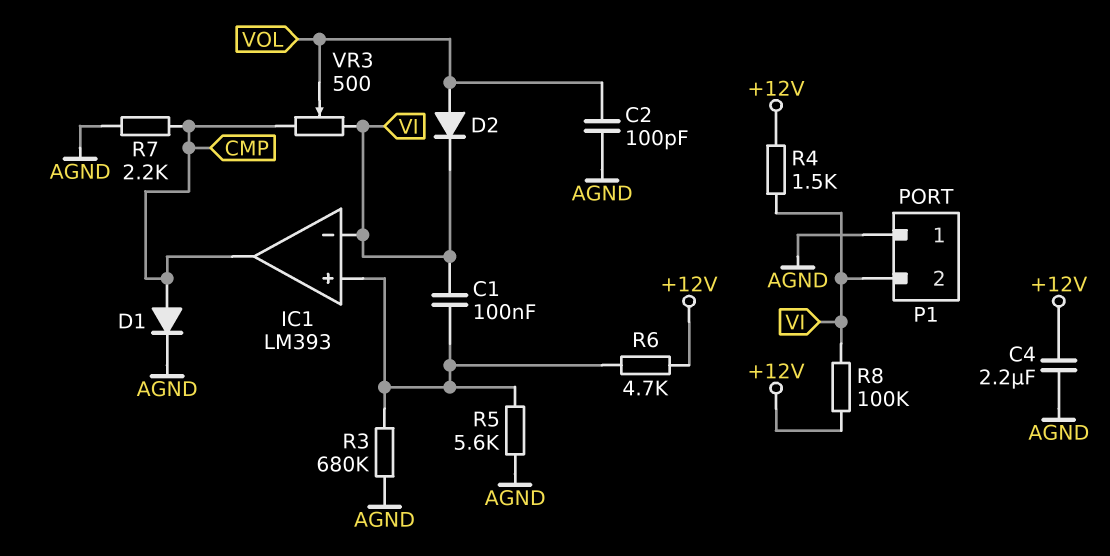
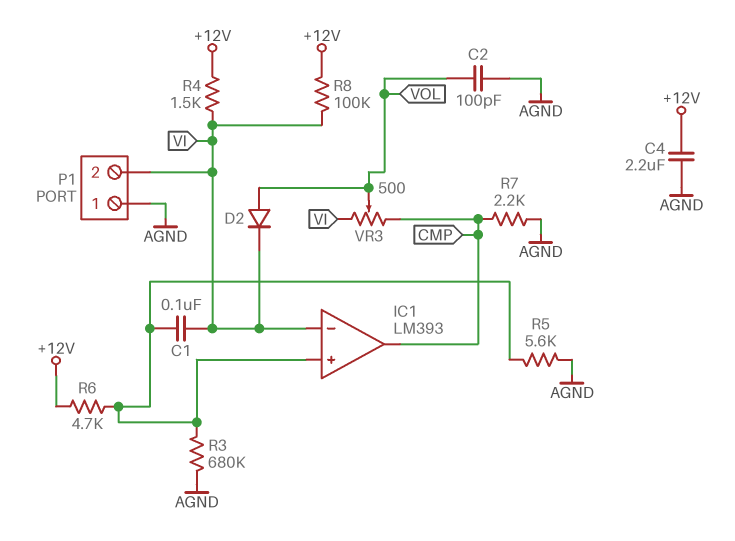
D1: diode (A CMP, K AGND) -> none

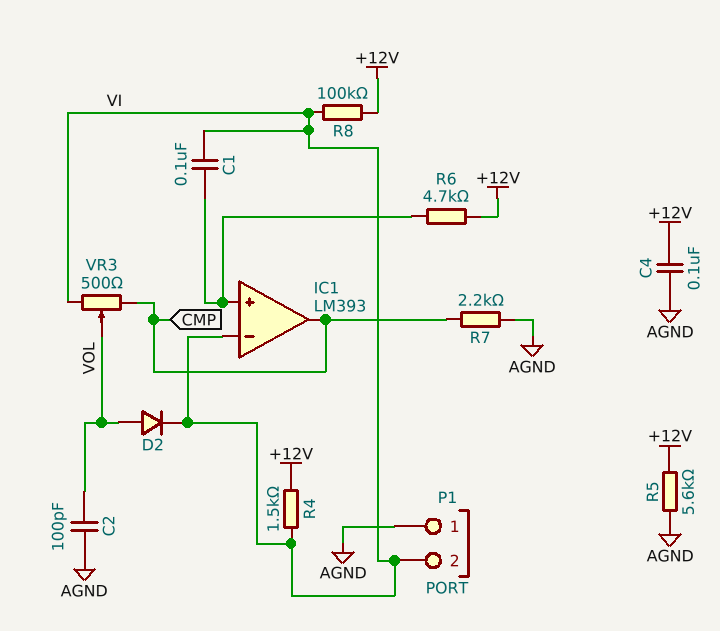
C4: 2.2uF (+12V, AGND) -> 100nF (+12V, AGND)
R3: 680k (AGND, IC1/in+) -> none
R5: 5.6k (AGND, IC1/in+) -> 5.6k (+12V, AGND)

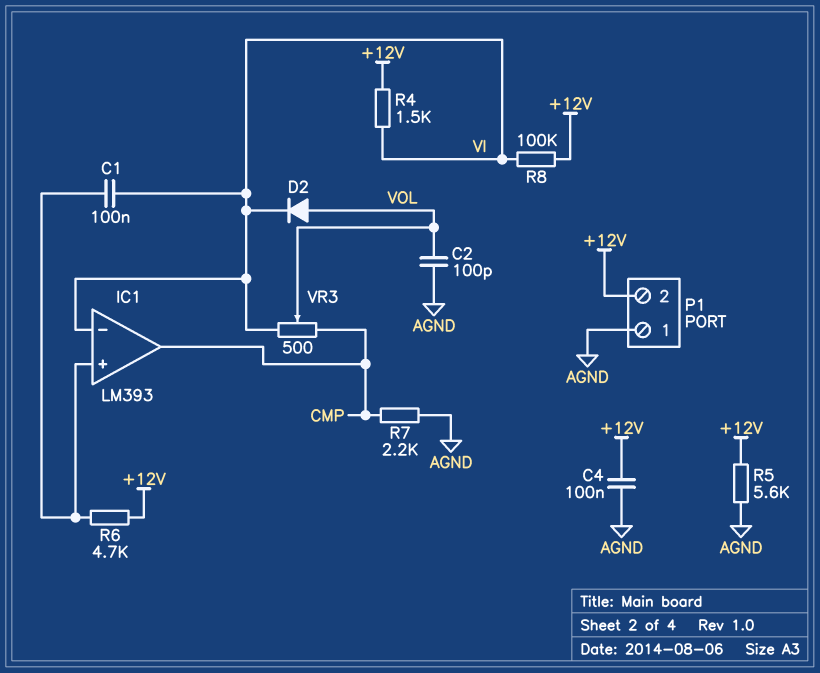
P1 pin 2: VI -> +12V

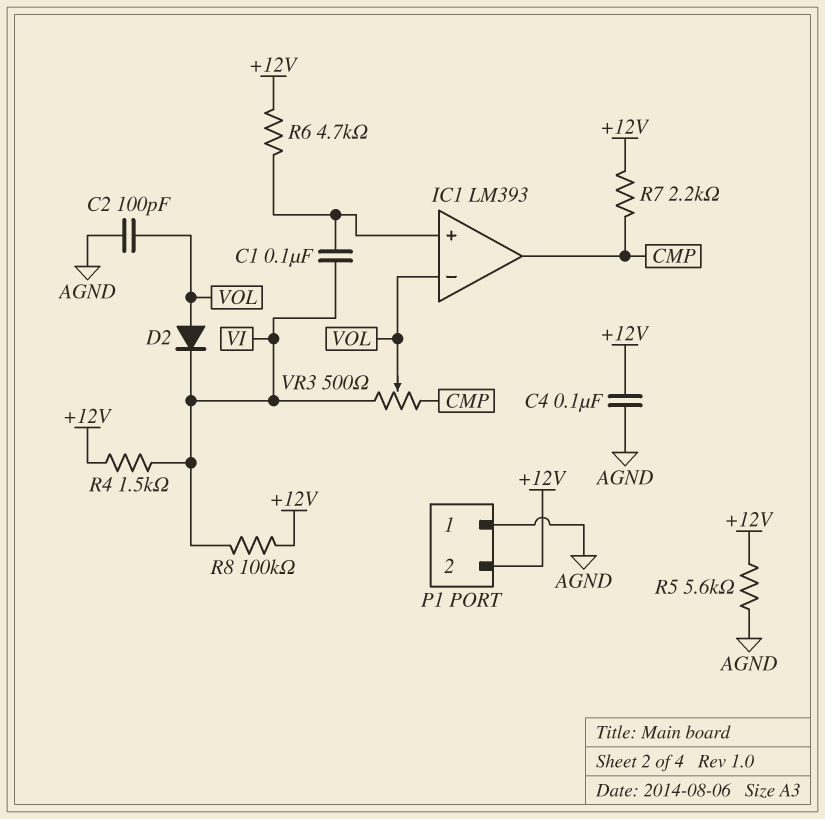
IC1 pin in-: VI -> VOL
R7: 2.2k (AGND, CMP) -> 2.2k (+12V, CMP)

